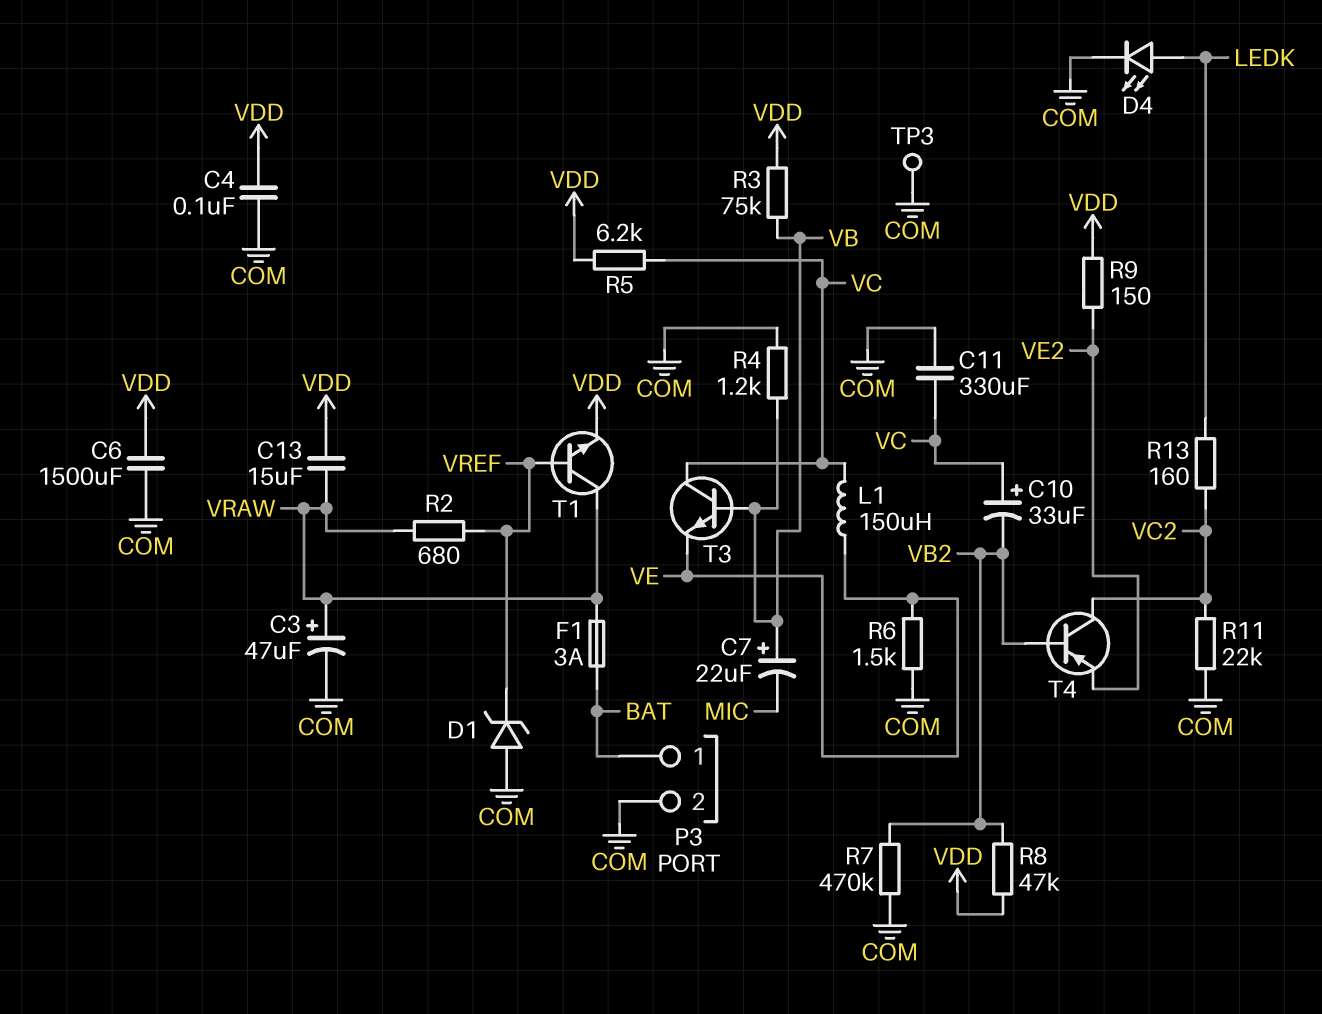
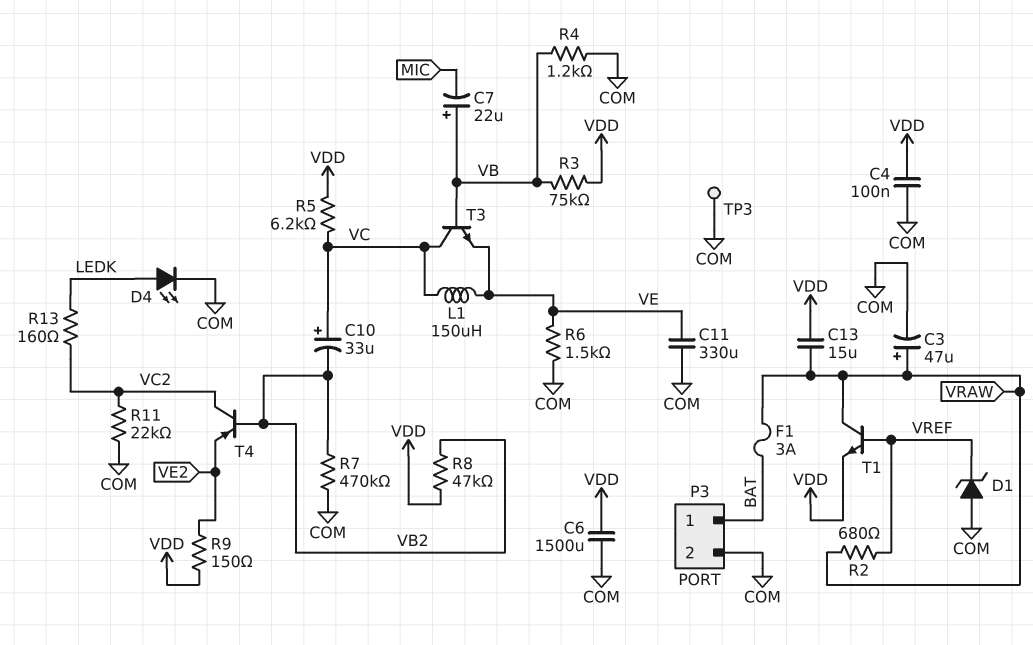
C11: 330uF (COM, VC) -> 330uF (COM, VE)

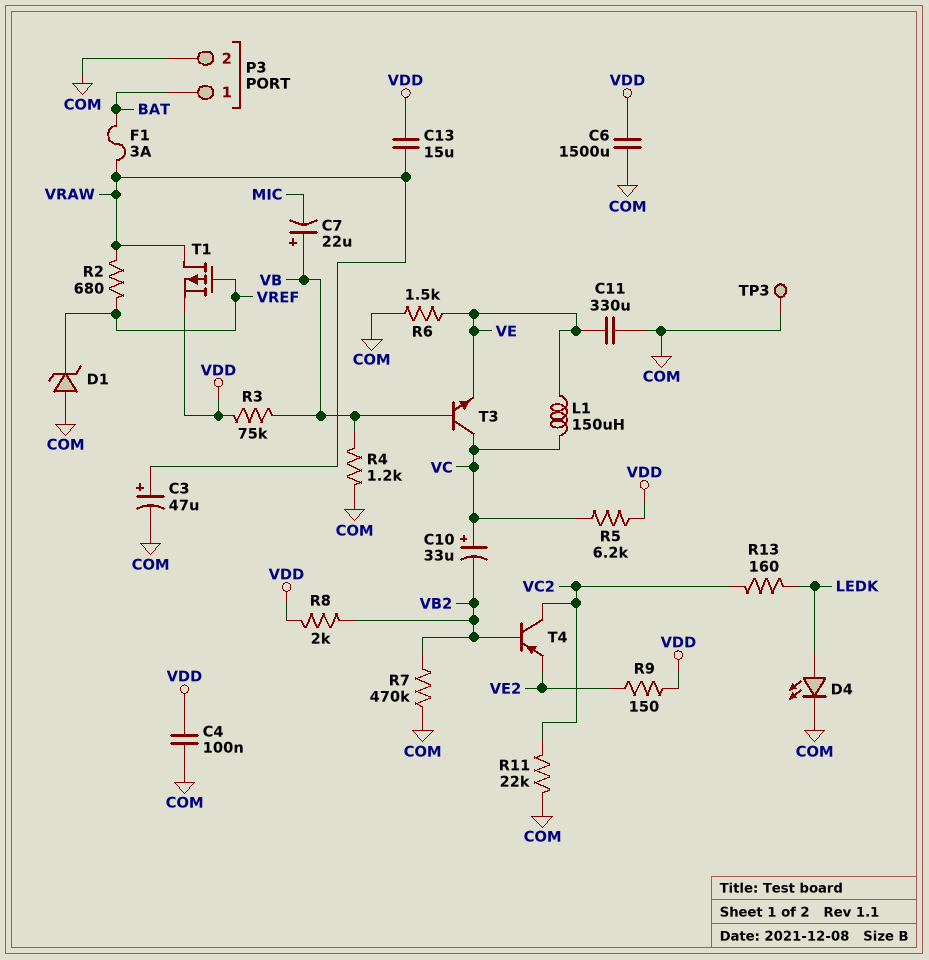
R8: 47k (VB2, VDD) -> 2k (VB2, VDD)
T1: NPN (B VREF, C VRAW, E VDD) -> PMOS (G VREF, D VRAW, S VDD)

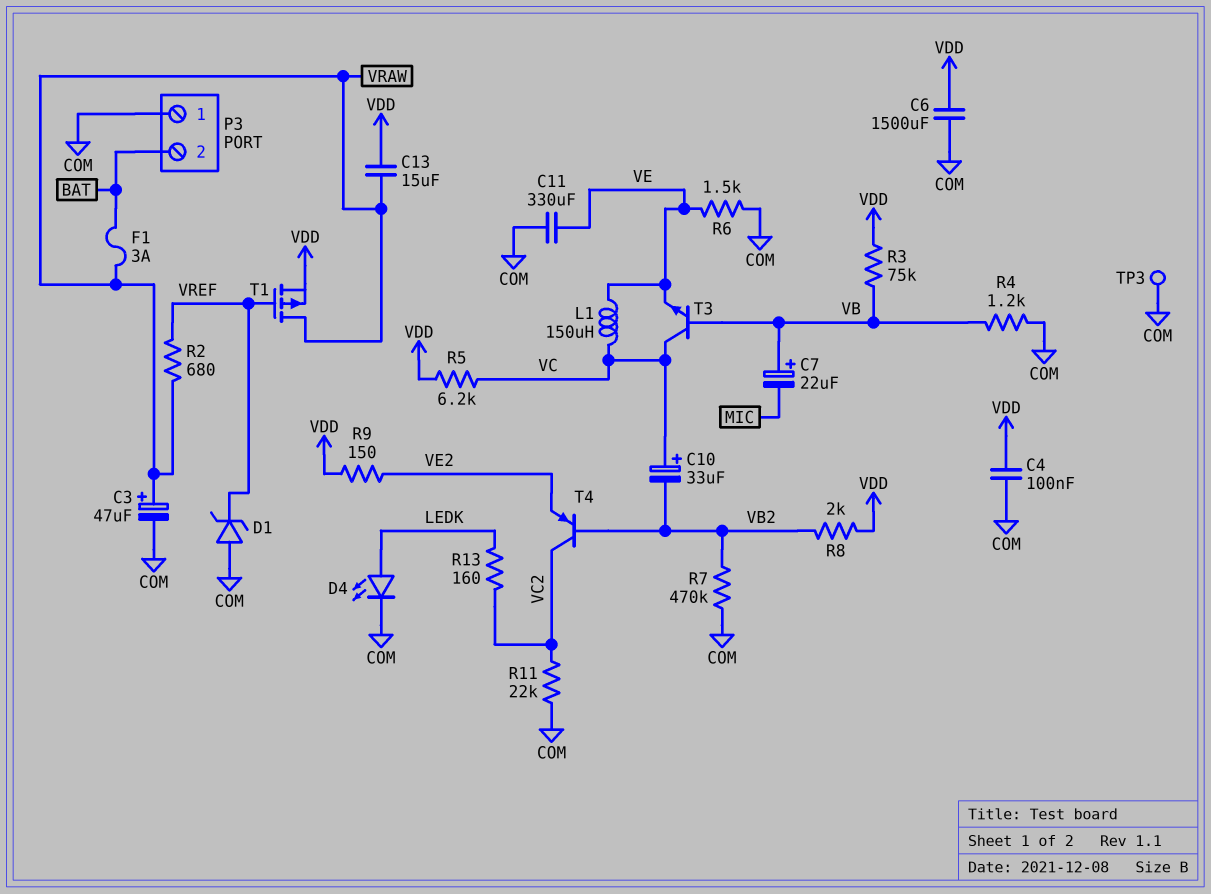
P3 pin 1: BAT -> COM
P3 pin 2: COM -> BAT

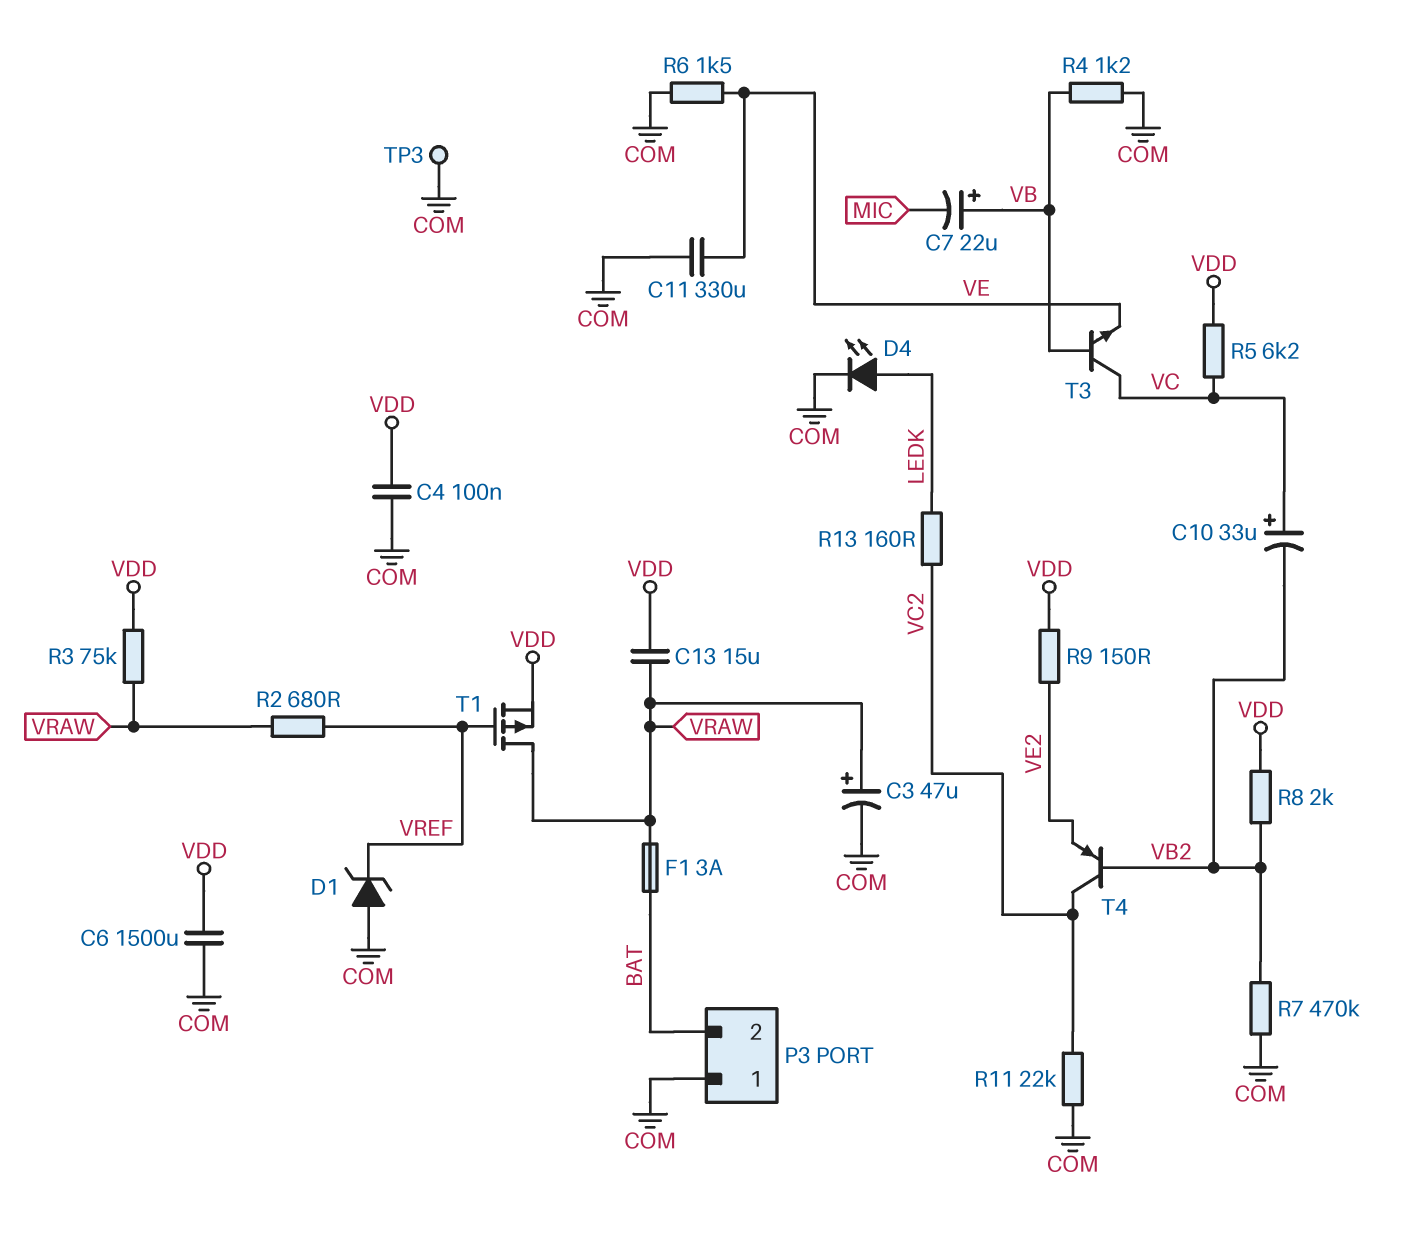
L1: 150uH (VC, VE) -> none
R3: 75k (VB, VDD) -> 75k (VDD, VRAW)

